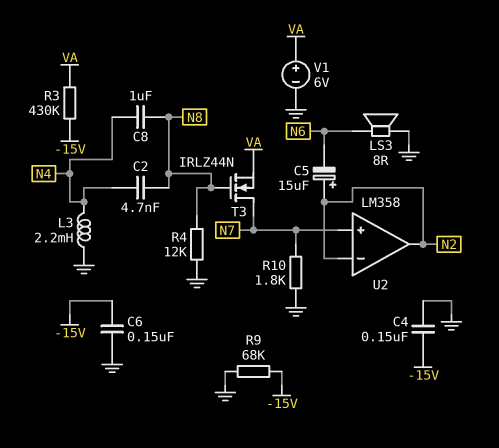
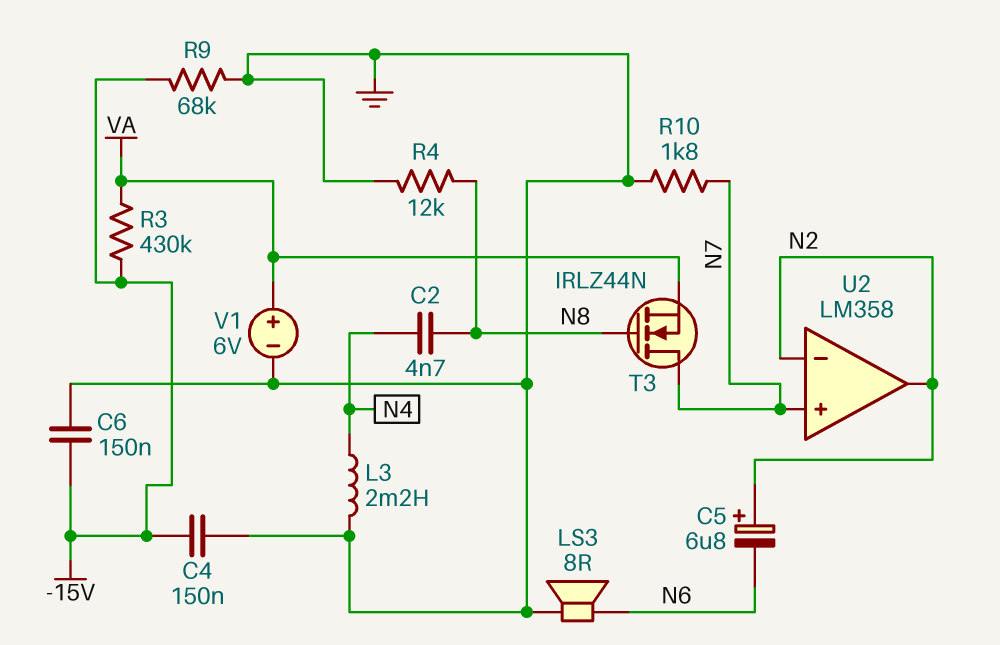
C5: 15uF (plus N2, minus N6) -> 6.8uF (plus N2, minus N6)
C8: 1uF (N4, N8) -> none

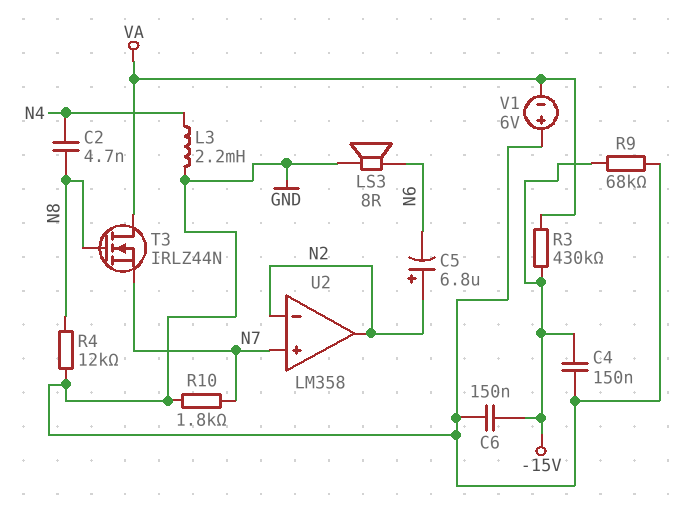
T3: NMOS IRLZ44N (G N8, D N7, S VA) -> NMOS IRLZ44N (G N8, D VA, S N7)
V1: 6V (plus VA, minus GND) -> 6V (plus GND, minus VA)

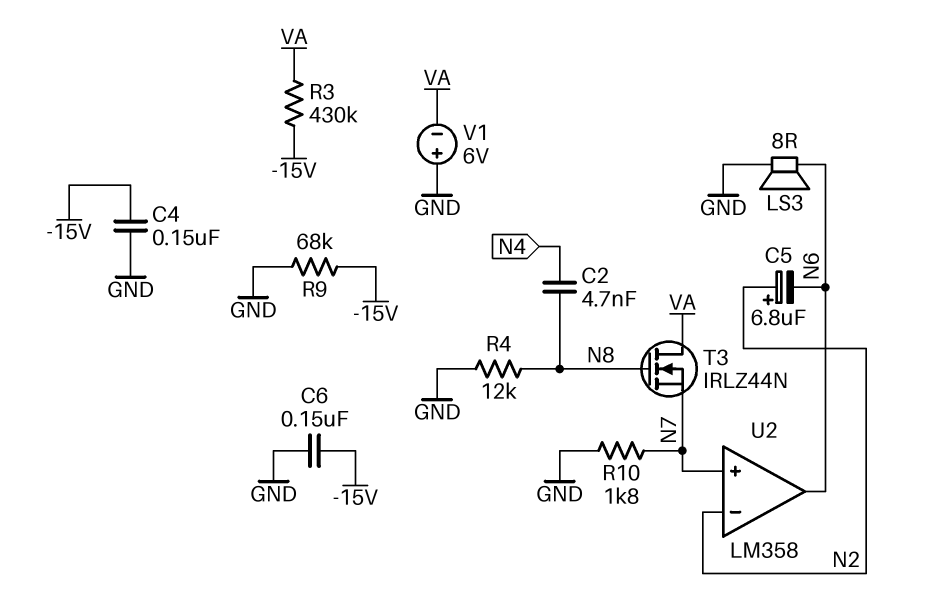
L3: 2.2mH (GND, N4) -> none
U2 pin out: N2 -> N6

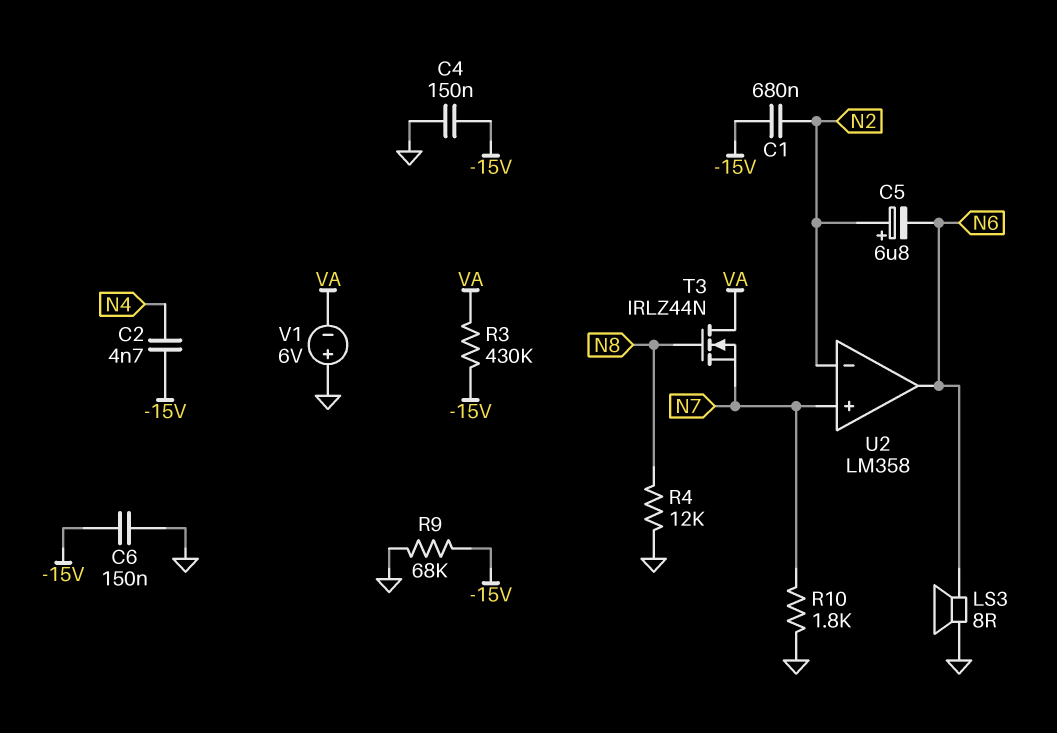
C1: none -> 680nF (-15V, N2)
C2: 4.7nF (N4, N8) -> 4.7nF (-15V, N4)

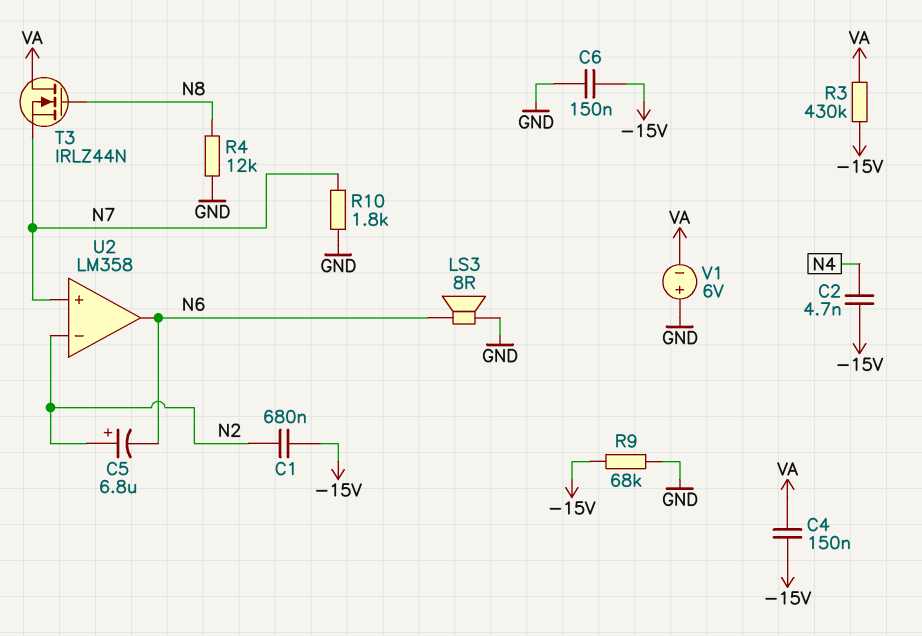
C4: 150nF (-15V, GND) -> 150nF (-15V, VA)

